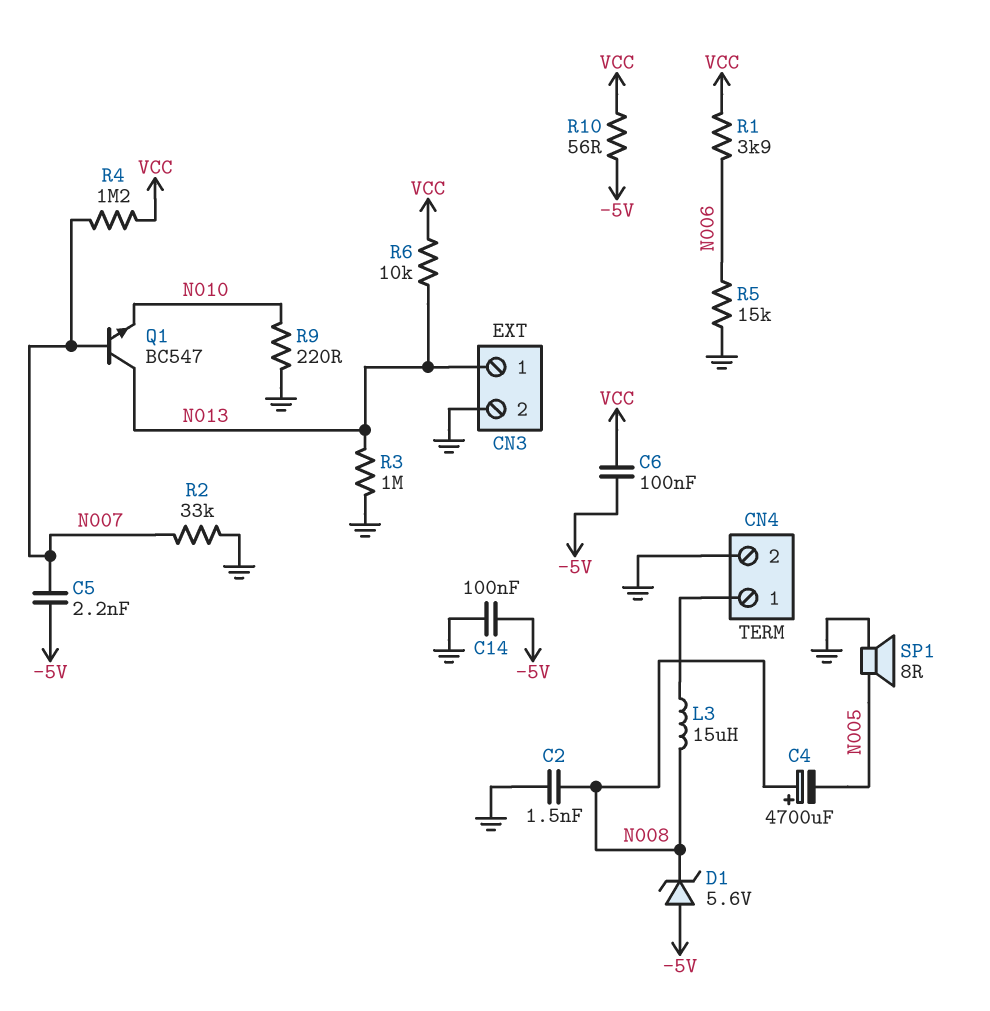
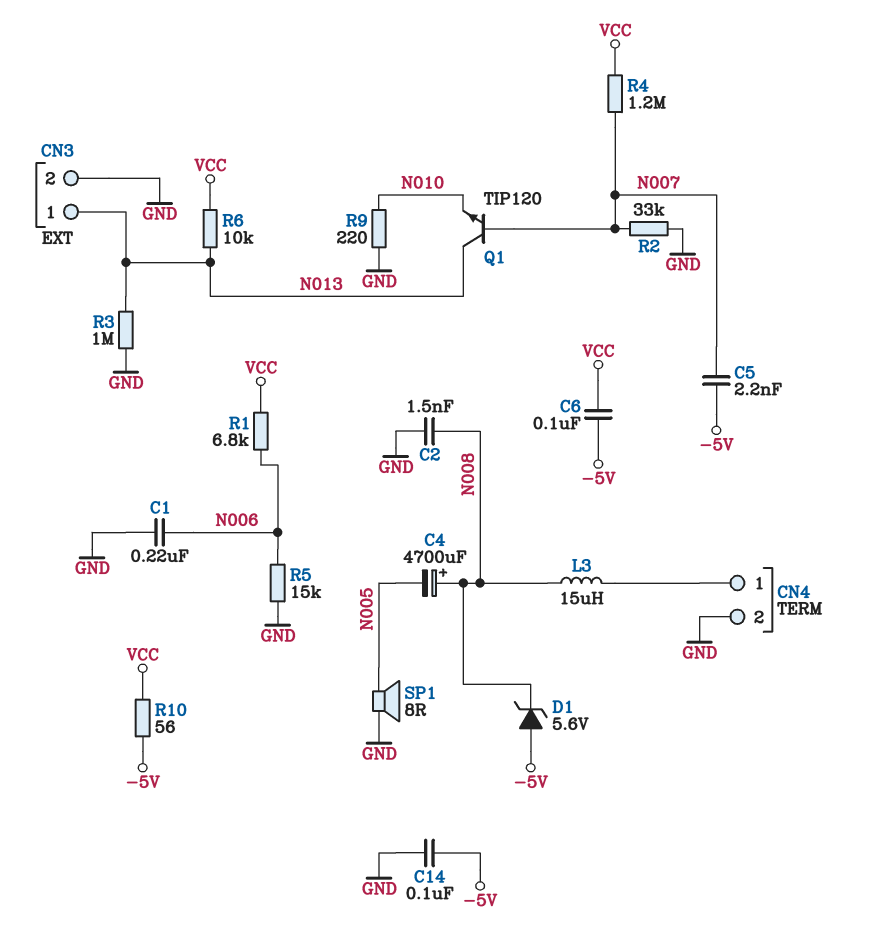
C1: none -> 220nF (GND, N006)
Q1: NPN BC547 (B N007, C N013, E N010) -> NPN TIP120 (B N007, C N013, E N010)
R1: 3.9k (N006, VCC) -> 6.8k (N006, VCC)

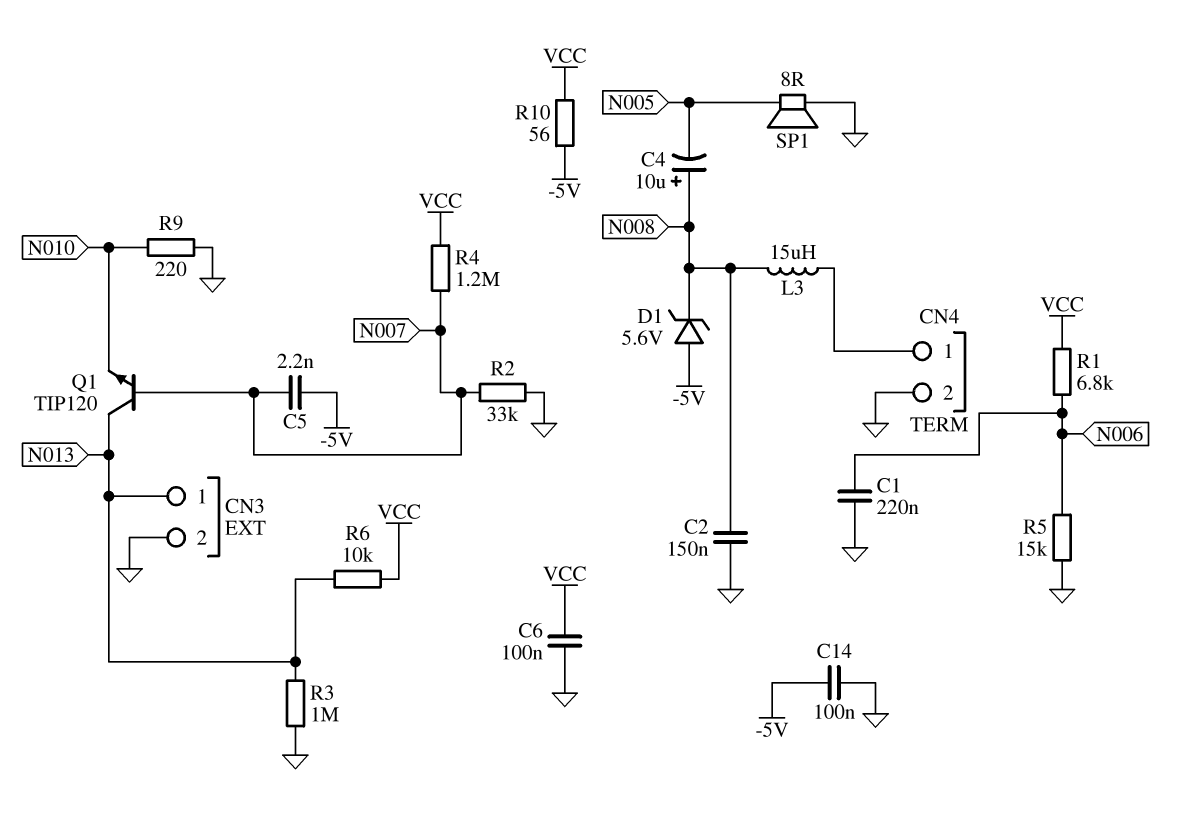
C2: 1.5nF (GND, N008) -> 150nF (GND, N008)
C4: 4700uF (plus N008, minus N005) -> 10uF (plus N008, minus N005)
C6: 100nF (-5V, VCC) -> 100nF (GND, VCC)

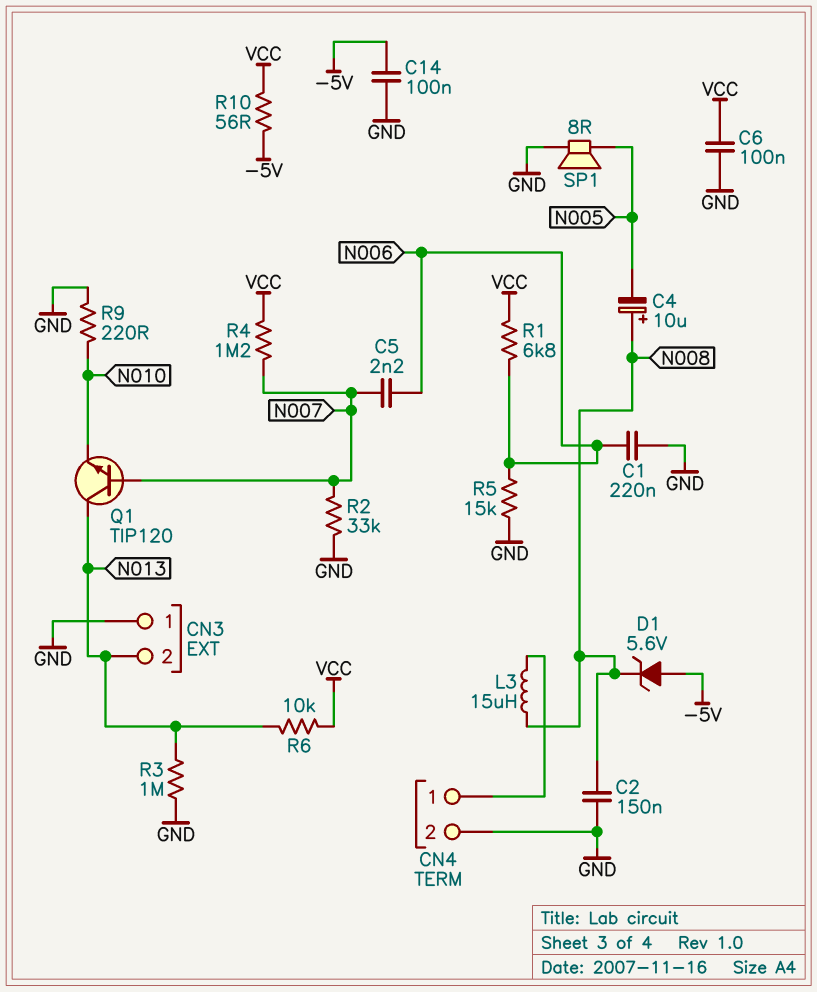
C5: 2.2nF (-5V, N007) -> 2.2nF (N006, N007)
CN3 pin 1: N013 -> GND
CN3 pin 2: GND -> N013

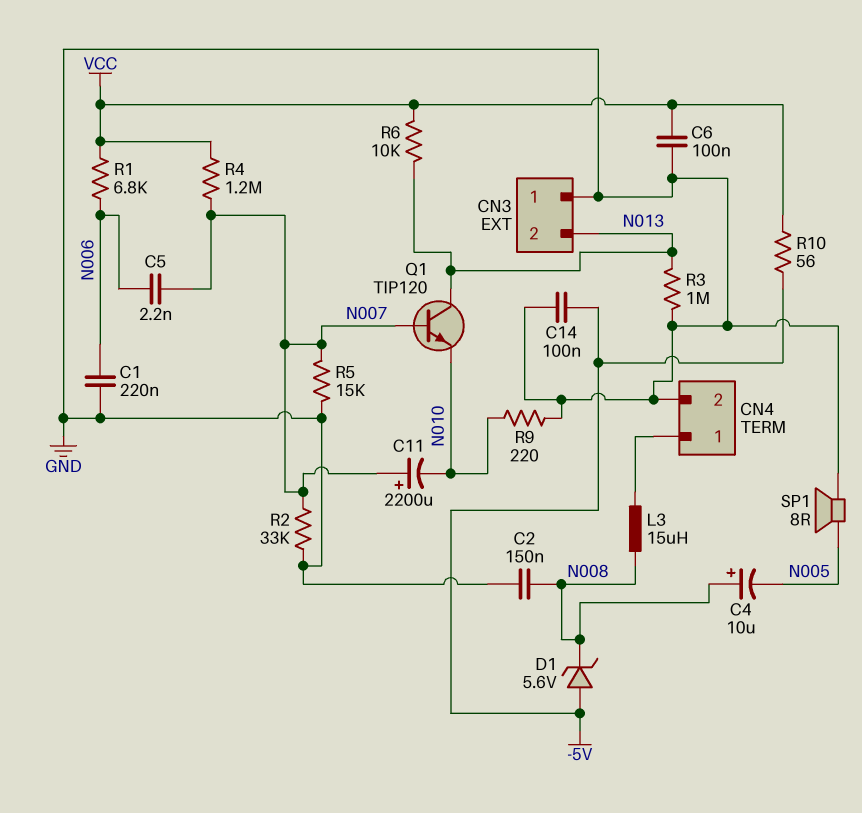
C11: none -> 2200uF (plus N007, minus N010)
R5: 15k (GND, N006) -> 15k (GND, N007)

